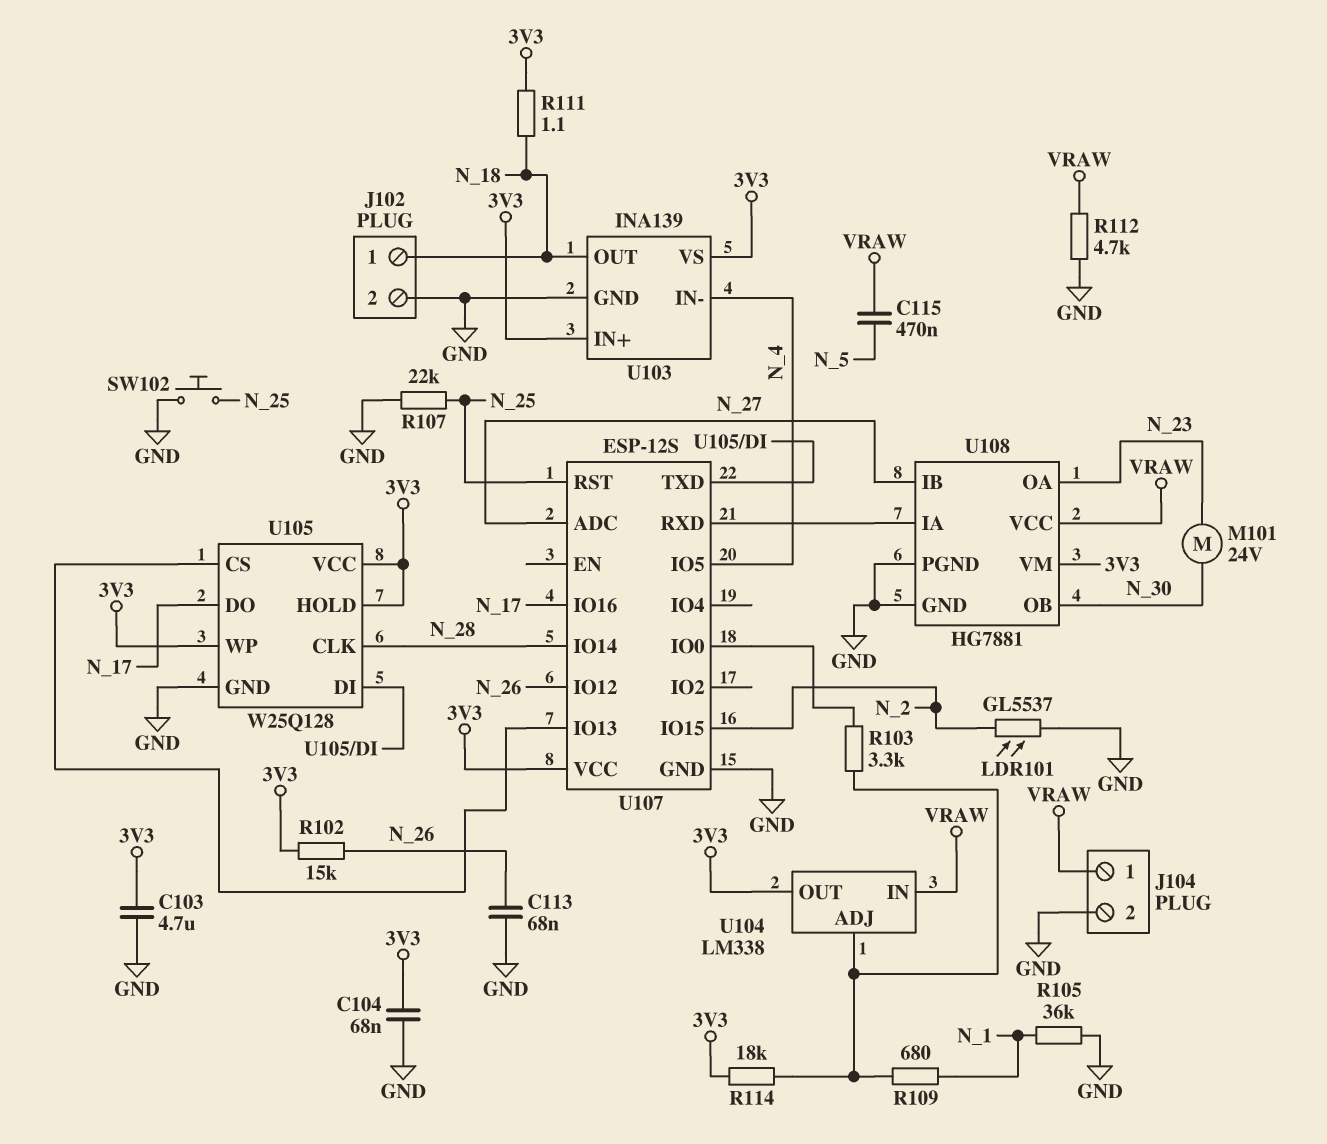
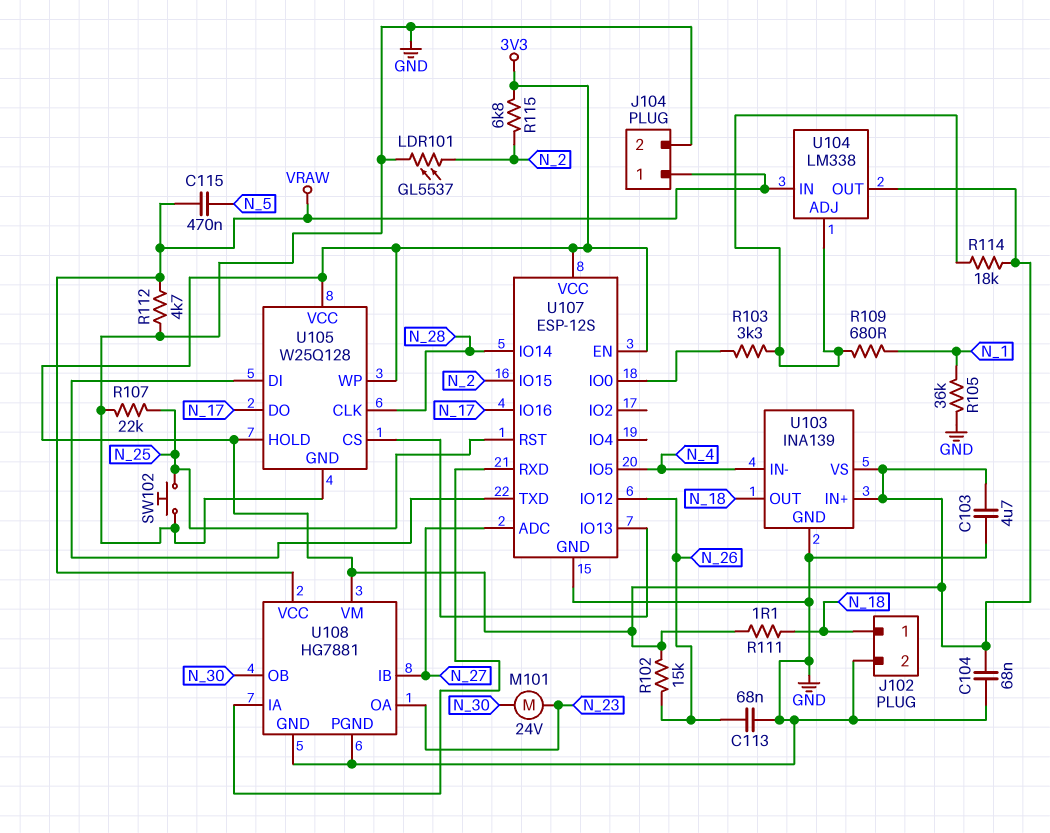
R115: none -> 6.8k (3V3, N_2)
U107 pin EN: none -> 3V3

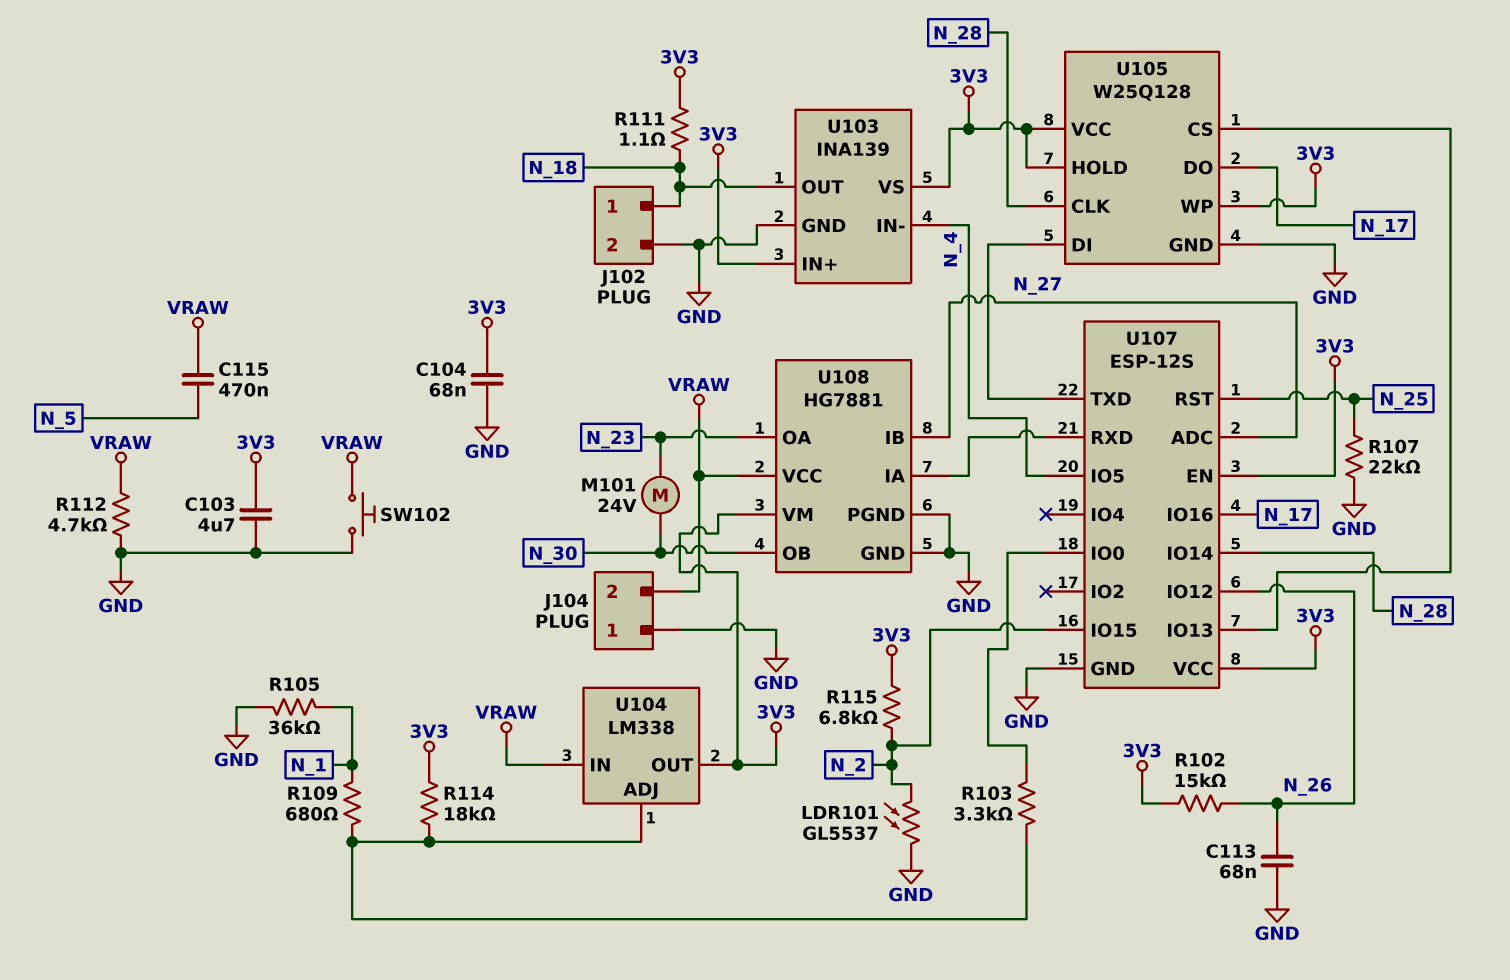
J104 pin 1: VRAW -> GND
J104 pin 2: GND -> VRAW
SW102: button (GND, N_25) -> button (GND, VRAW)

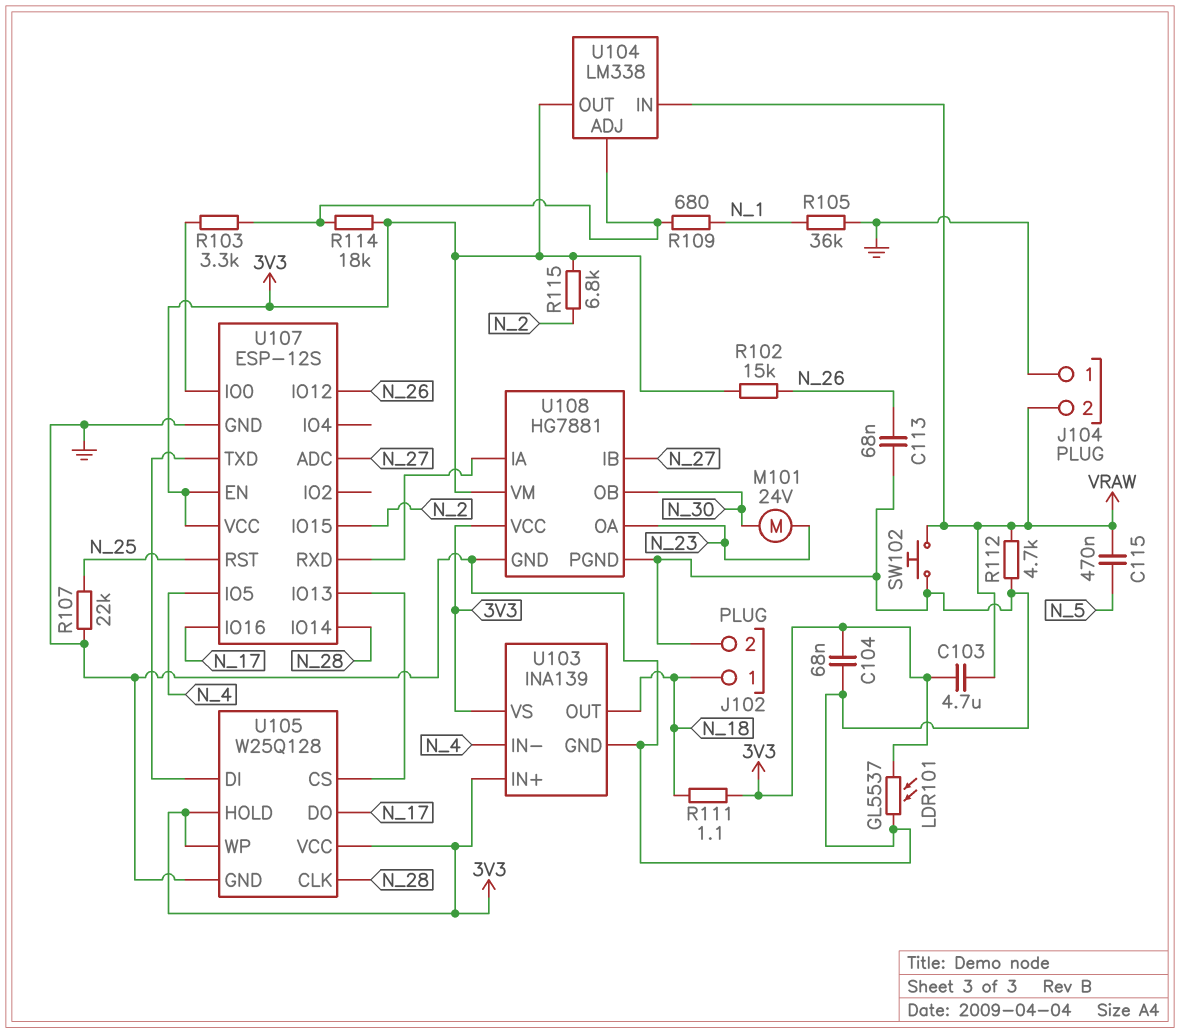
C103: 4.7uF (3V3, GND) -> 4.7uF (3V3, VRAW)
LDR101: GL5537 (GND, N_2) -> GL5537 (3V3, GND)
U108 pin VCC: VRAW -> 3V3

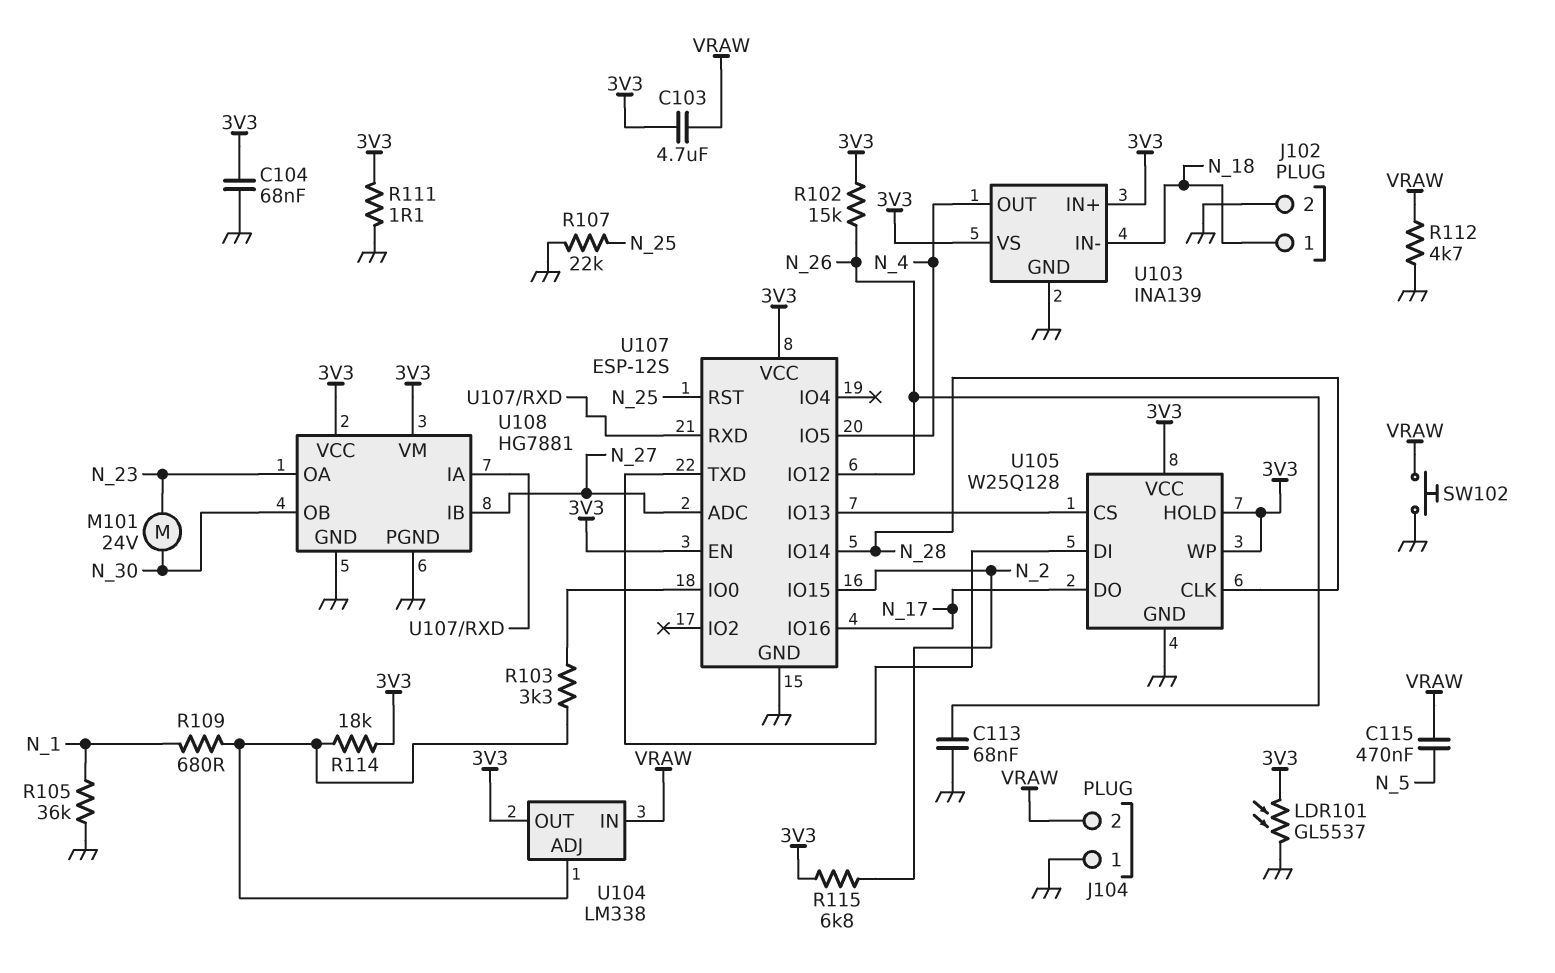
R111: 1.1 (3V3, N_18) -> 1.1 (3V3, GND)
U103 pin IN-: N_4 -> N_18
U103 pin OUT: N_18 -> N_4

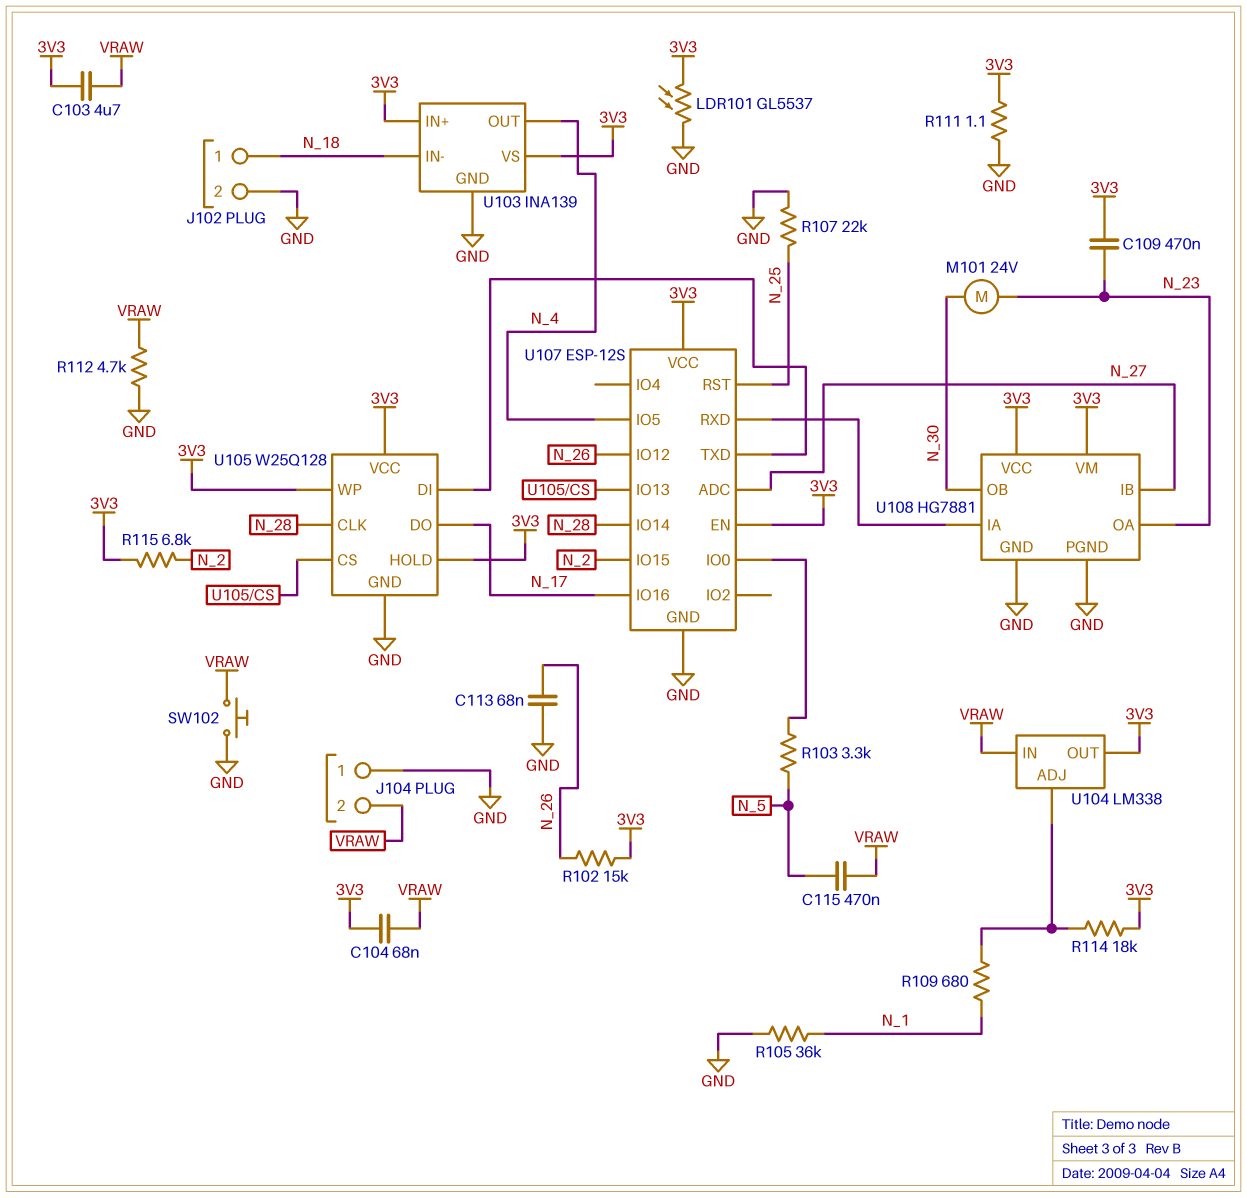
C104: 68nF (3V3, GND) -> 68nF (3V3, VRAW)
C109: none -> 470nF (3V3, N_23)
R103: 3.3k (U104/ADJ, U107/IO0) -> 3.3k (N_5, U107/IO0)

